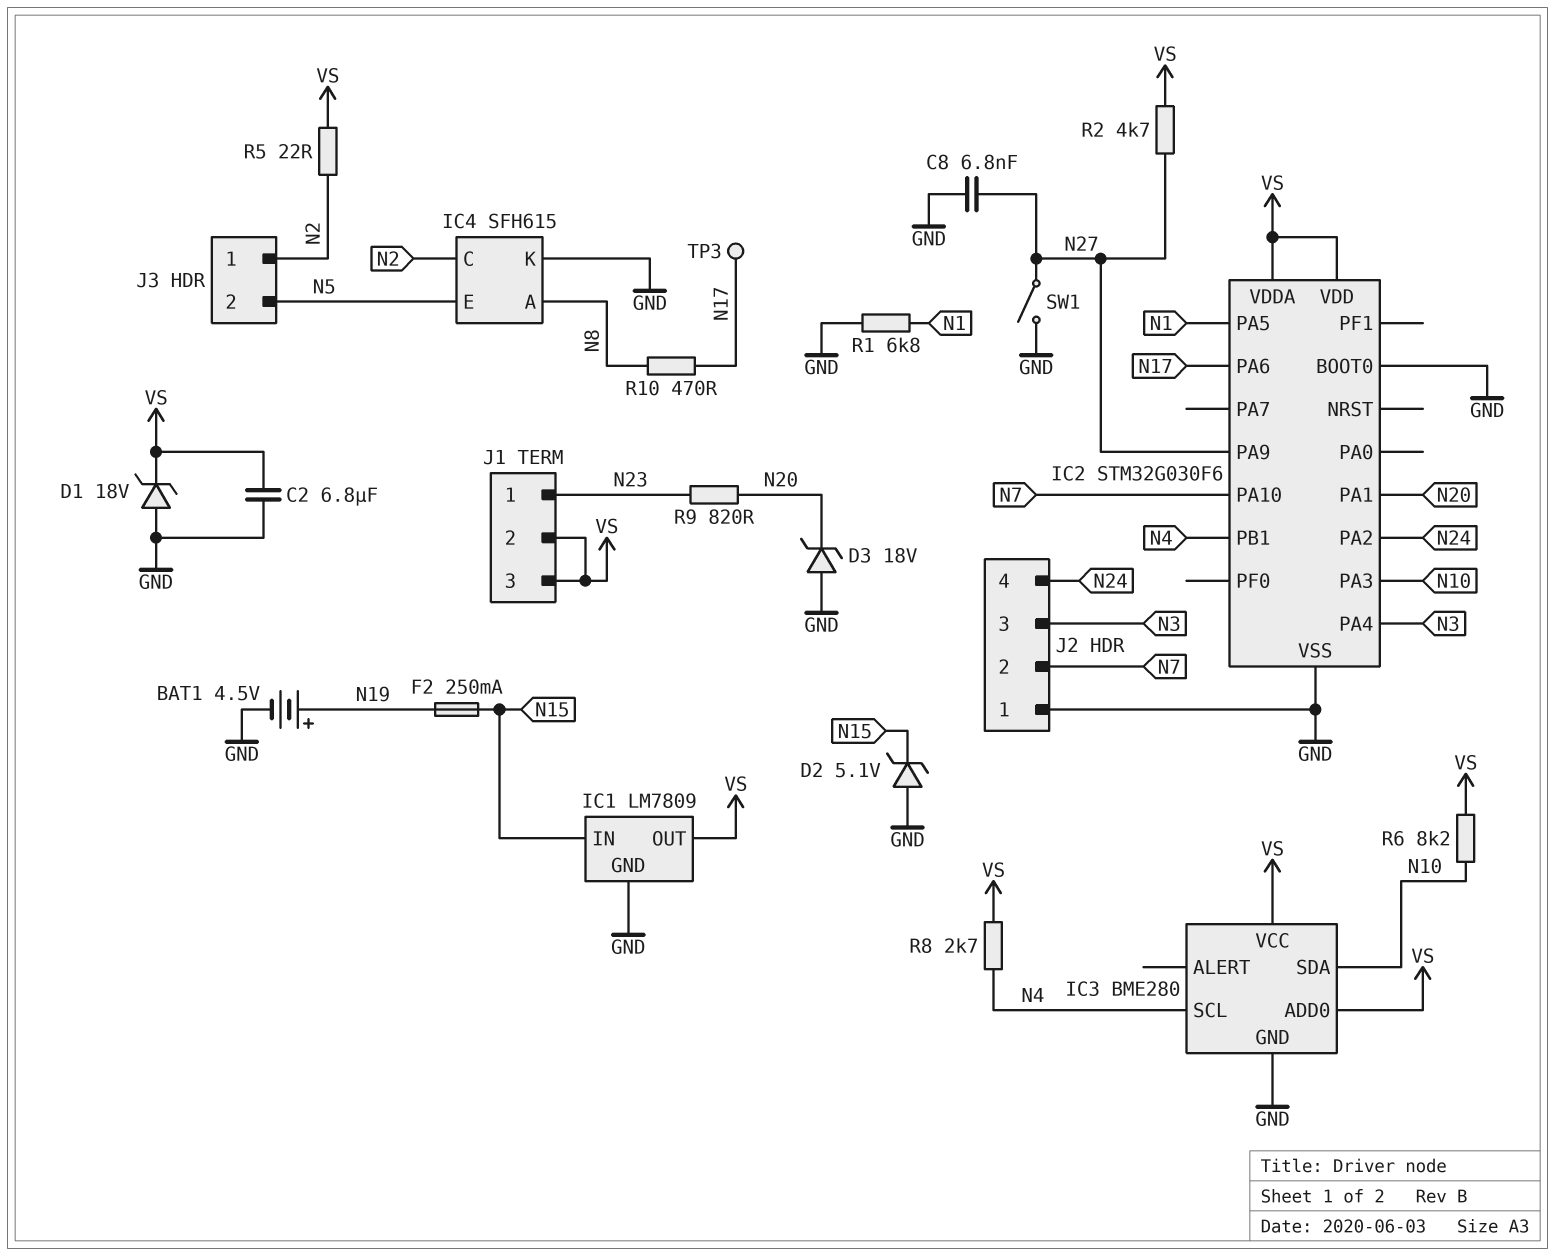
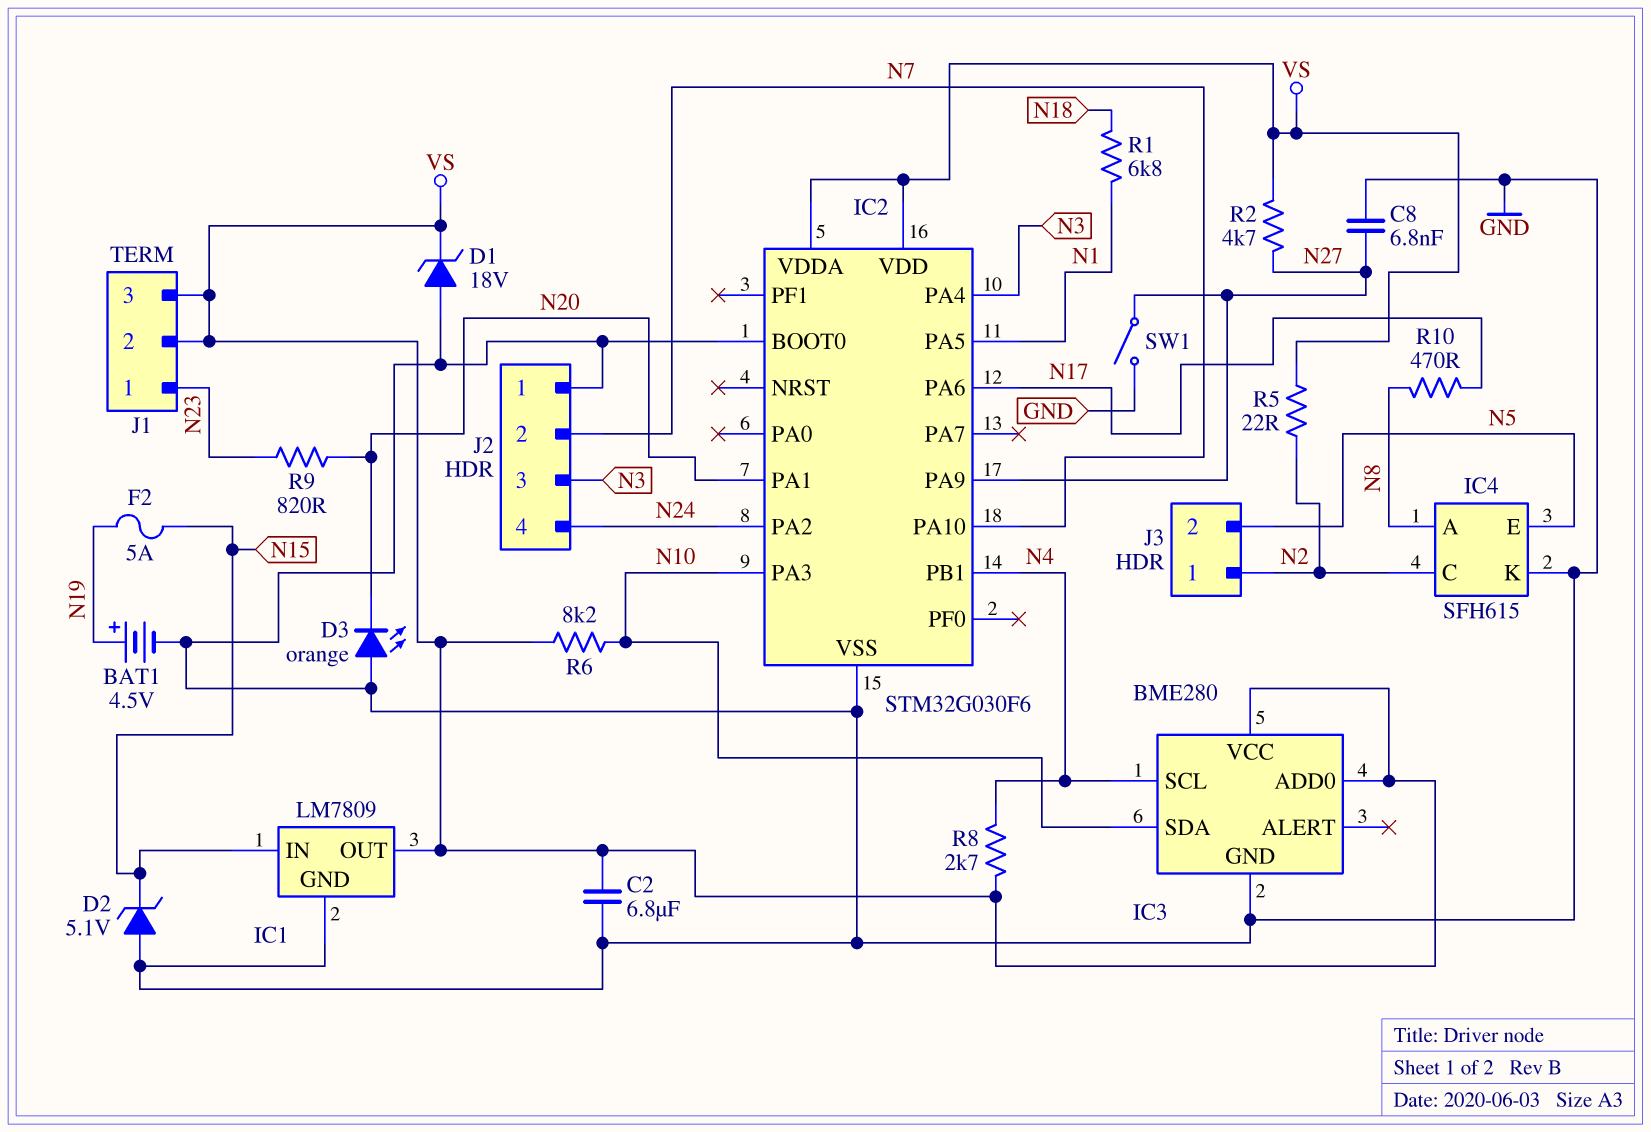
D3: zener 18V (A GND, K N20) -> LED orange (A GND, K N20)
F2: 250mA (N15, N19) -> 5A (N15, N19)
R1: 6.8k (GND, N1) -> 6.8k (N1, N18)
TP3: test point (N17) -> none

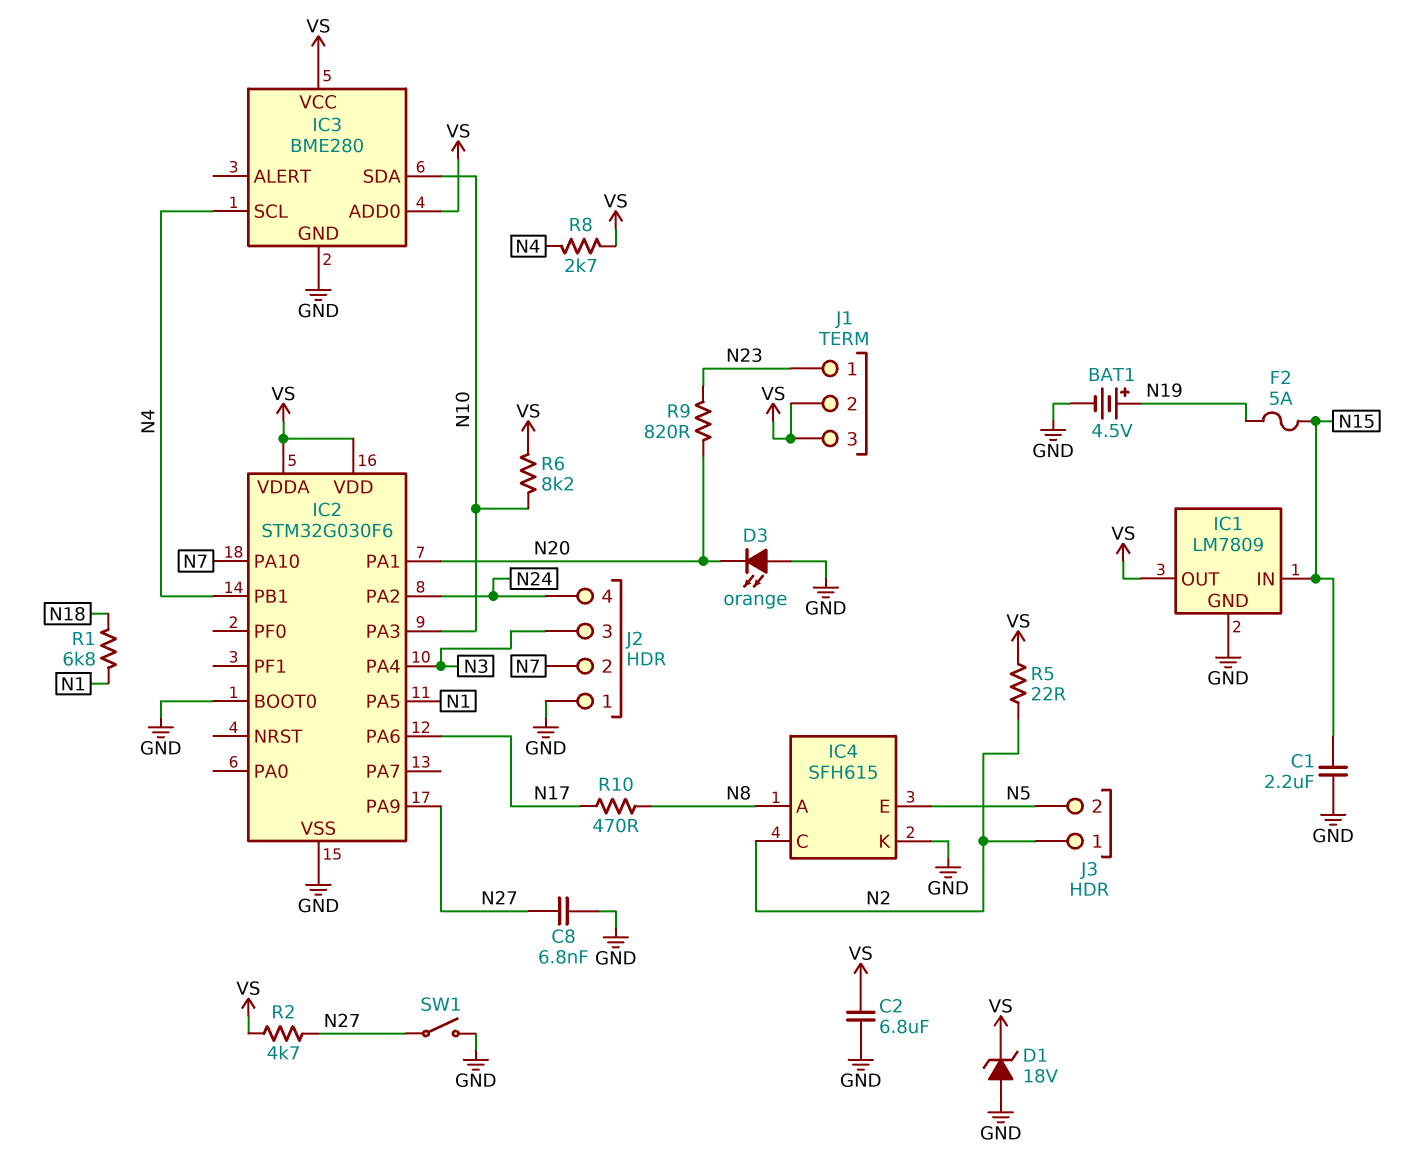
C1: none -> 2.2uF (GND, N15)
D2: zener 5.1V (A GND, K N15) -> none

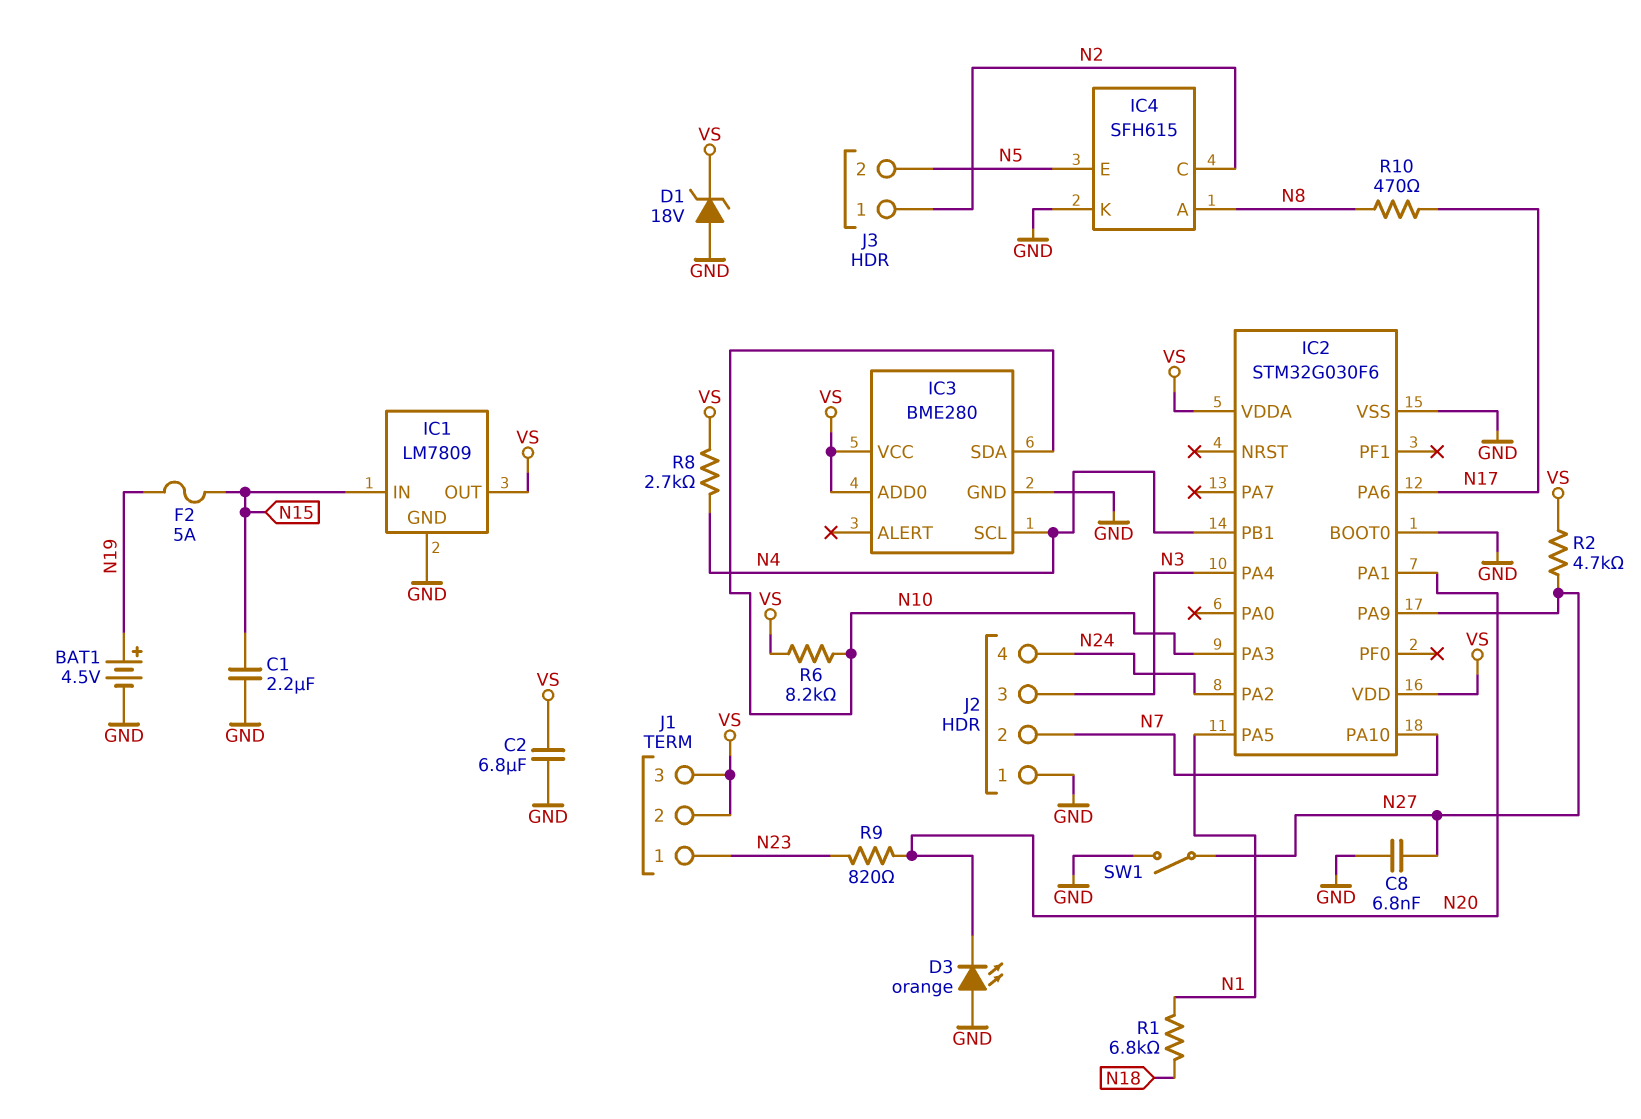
R5: 22 (N2, VS) -> none

